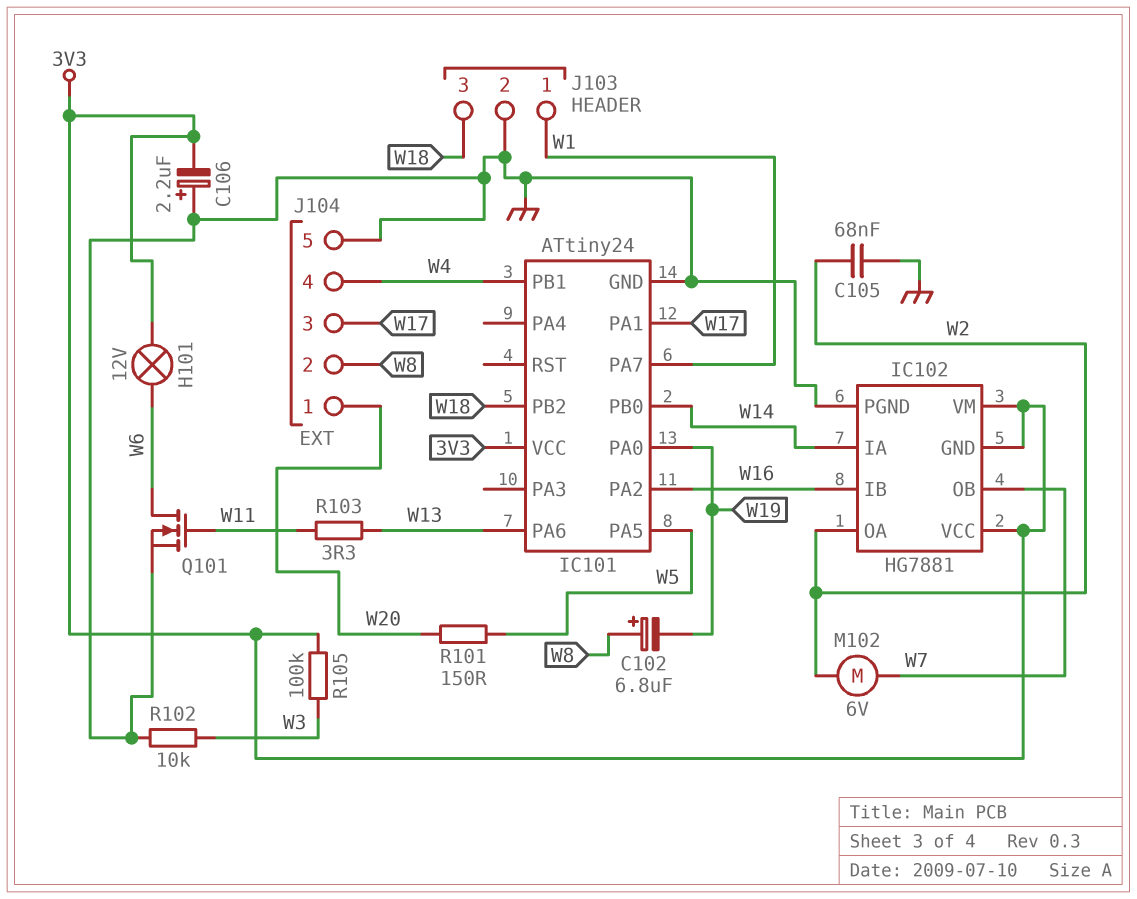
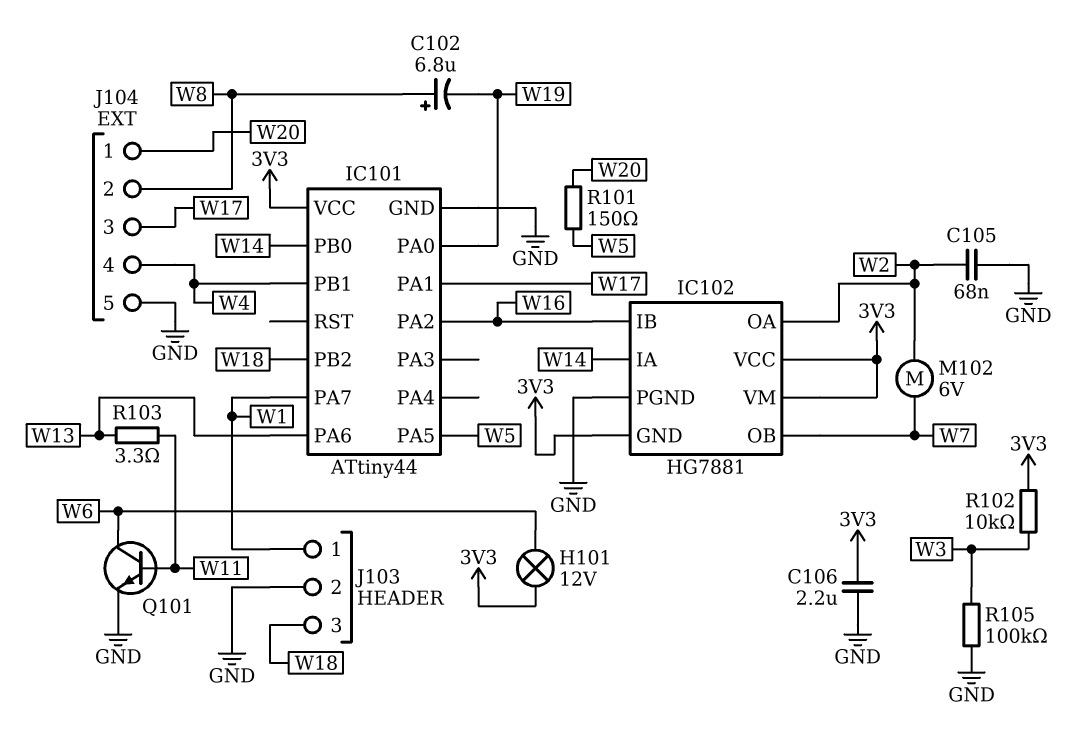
C106: 2.2uF (plus GND, minus 3V3) -> 2.2uF (3V3, GND)
IC101: ATtiny24 -> ATtiny44
Q101: NMOS (G W11, D W6, S GND) -> NPN (B W11, C W6, E GND)
R102: 10k (GND, W3) -> 10k (3V3, W3)
R105: 100k (3V3, W3) -> 100k (GND, W3)

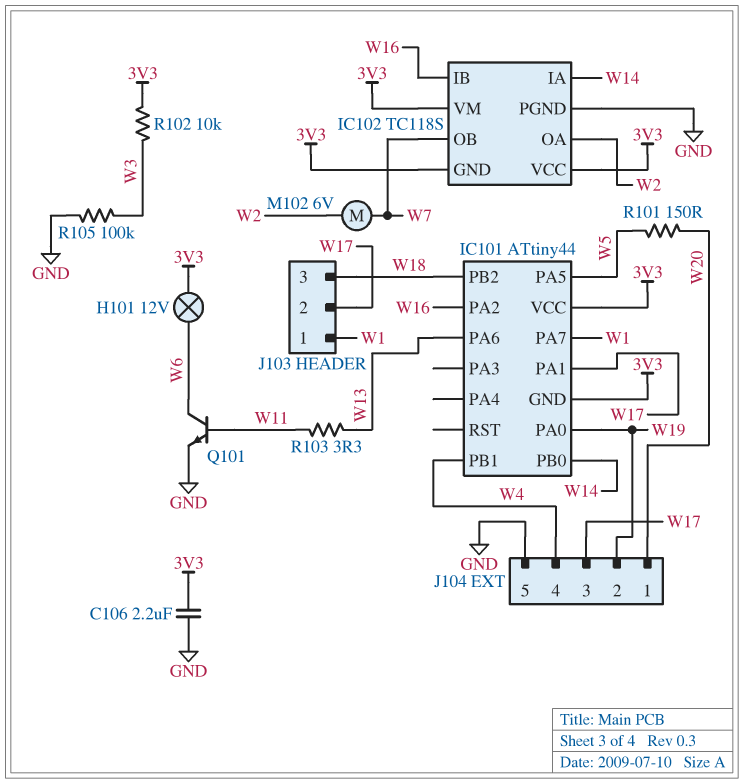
C102: 6.8uF (plus W8, minus W19) -> none
C105: 68nF (GND, W2) -> none
IC101 pin GND: GND -> 3V3
IC102: HG7881 -> TC118S
J103 pin 2: GND -> W17
J104 pin 2: W8 -> W19

